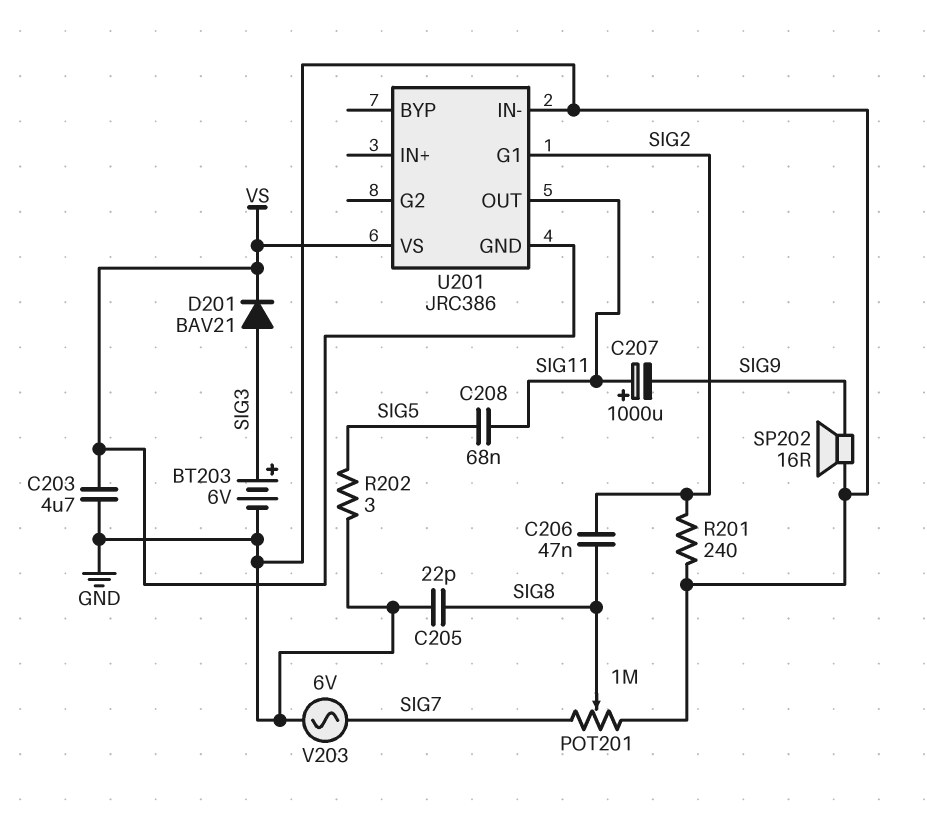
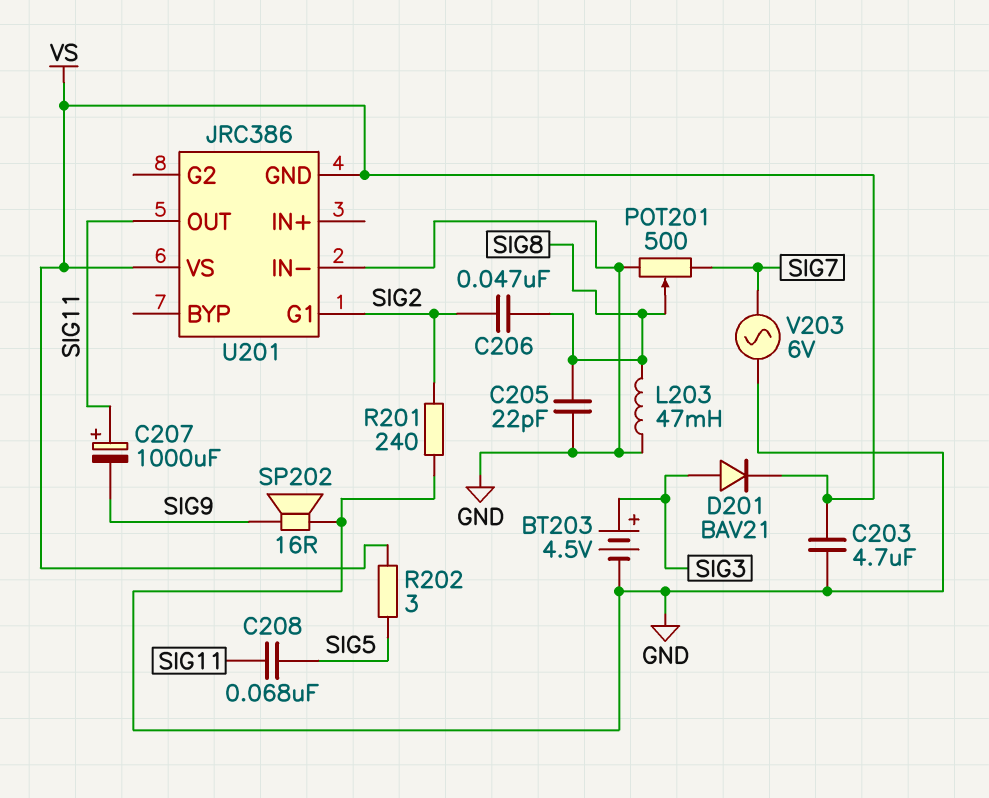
BT203: 6V (plus SIG3, minus GND) -> 4.5V (plus SIG3, minus GND)
L203: none -> 47mH (GND, SIG8)
POT201: 1M (GND, SIG7, wiper SIG8) -> 500 (GND, SIG7, wiper SIG8)
R202: 3 (GND, SIG5) -> 3 (SIG5, VS)

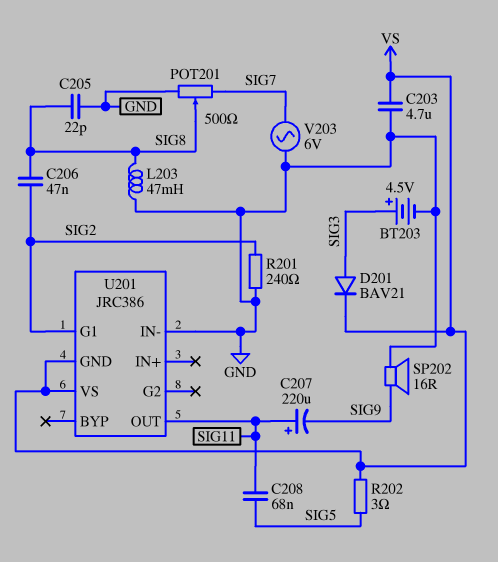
C207: 1000uF (plus SIG11, minus SIG9) -> 220uF (plus SIG11, minus SIG9)

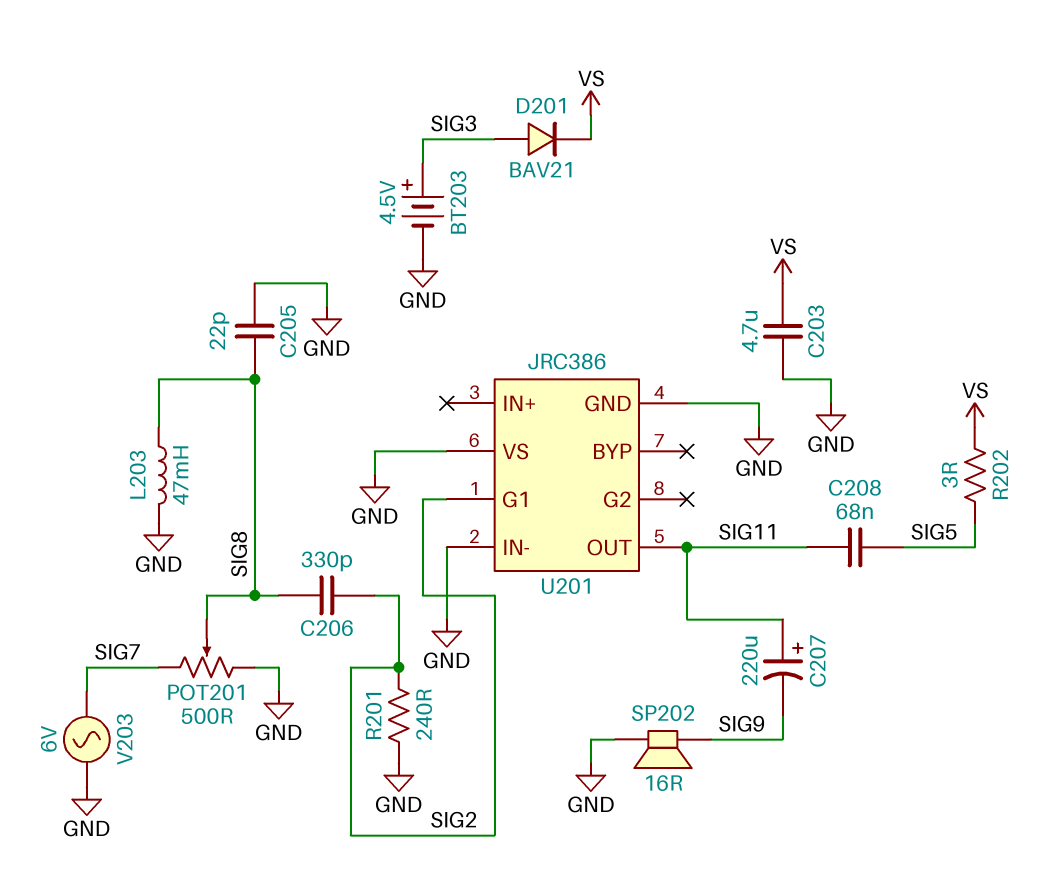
C206: 47nF (SIG2, SIG8) -> 330pF (SIG2, SIG8)
U201 pin GND: VS -> GND
U201 pin VS: VS -> GND

